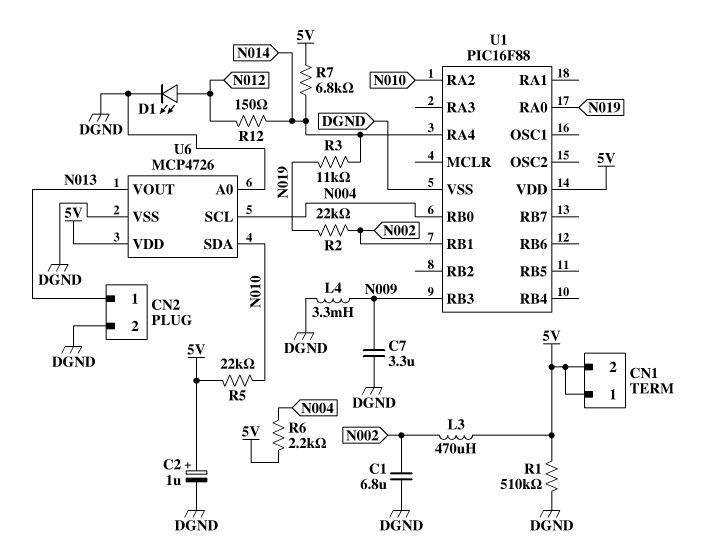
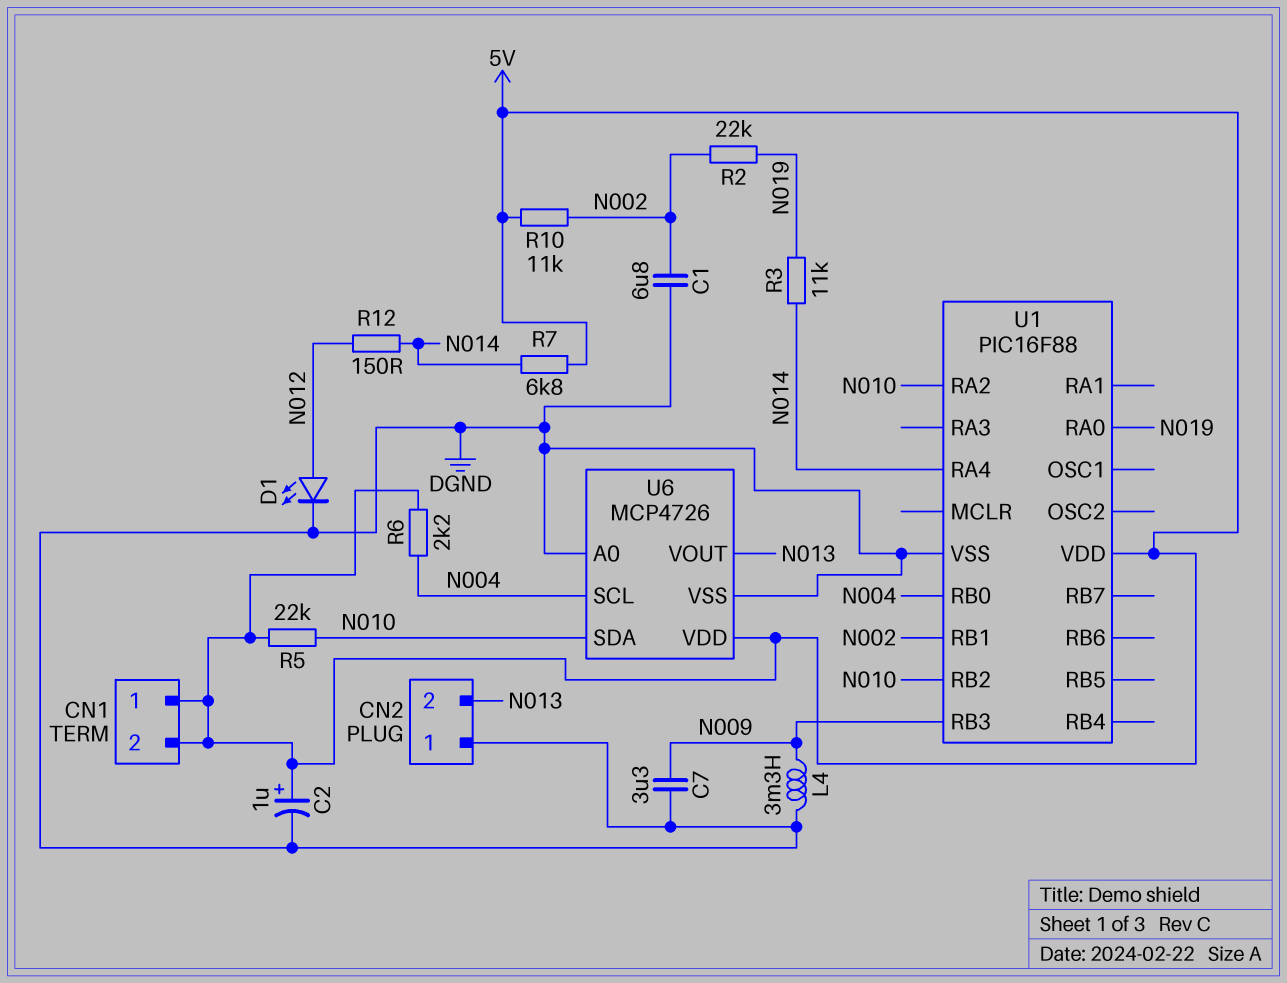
CN2 pin 1: N013 -> DGND
CN2 pin 2: DGND -> N013
L3: 470uH (5V, N002) -> none
R1: 510k (5V, DGND) -> none
R10: none -> 11k (5V, N002)
U1 pin RB2: none -> N010

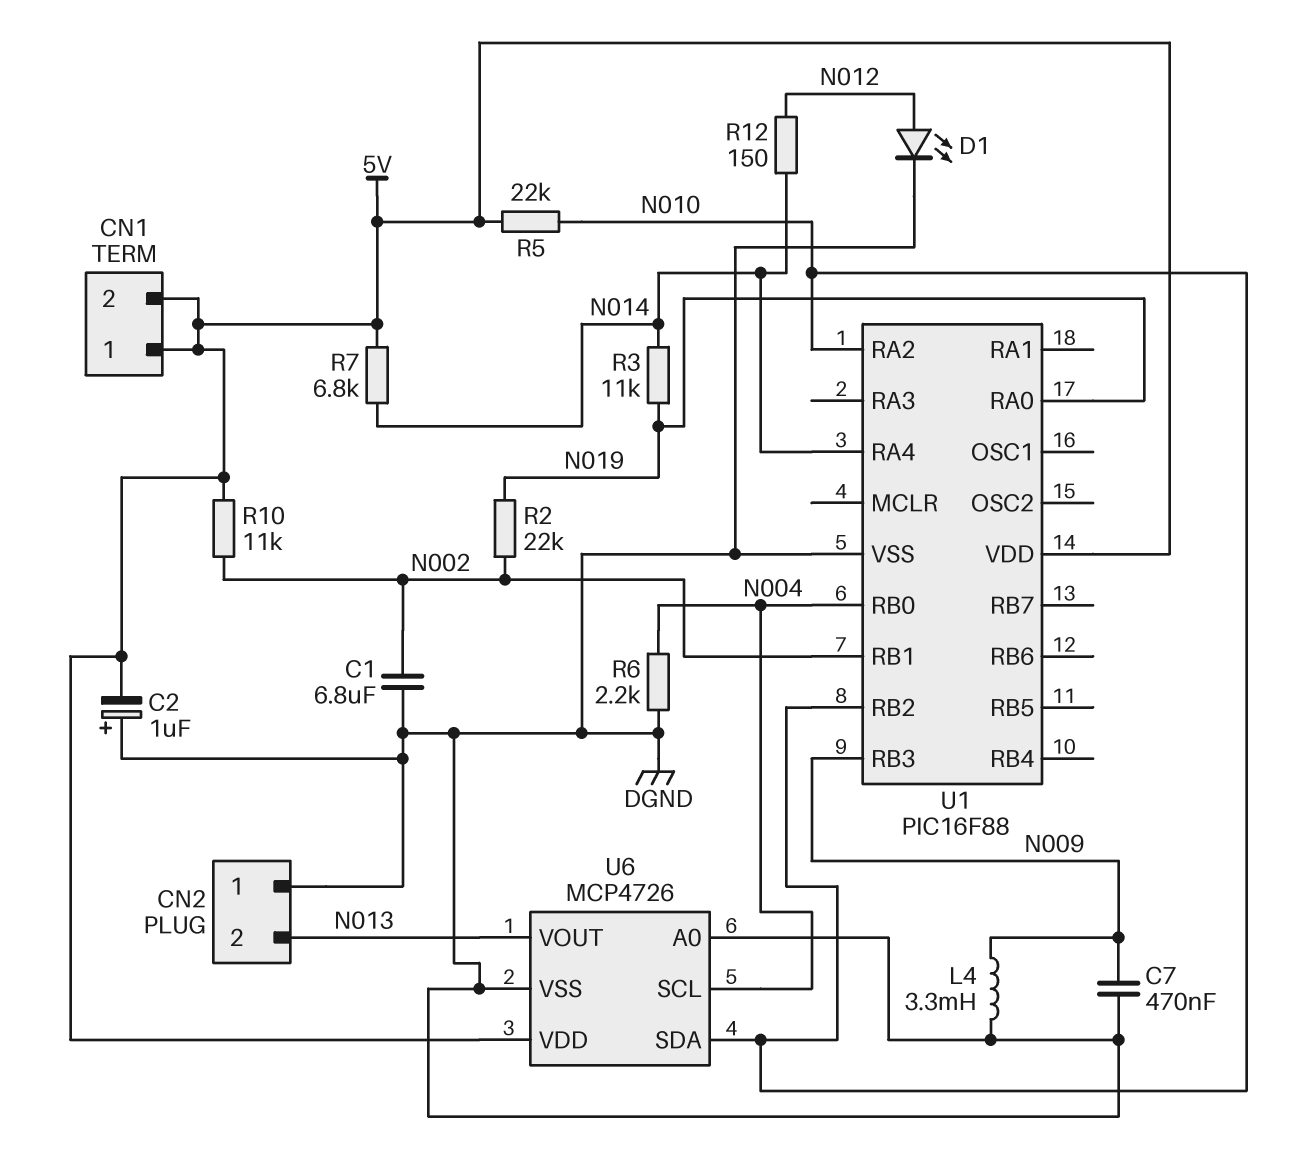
C2: 1uF (plus 5V, minus DGND) -> 1uF (plus DGND, minus 5V)
C7: 3.3uF (DGND, N009) -> 470nF (DGND, N009)
R6: 2.2k (5V, N004) -> 2.2k (DGND, N004)

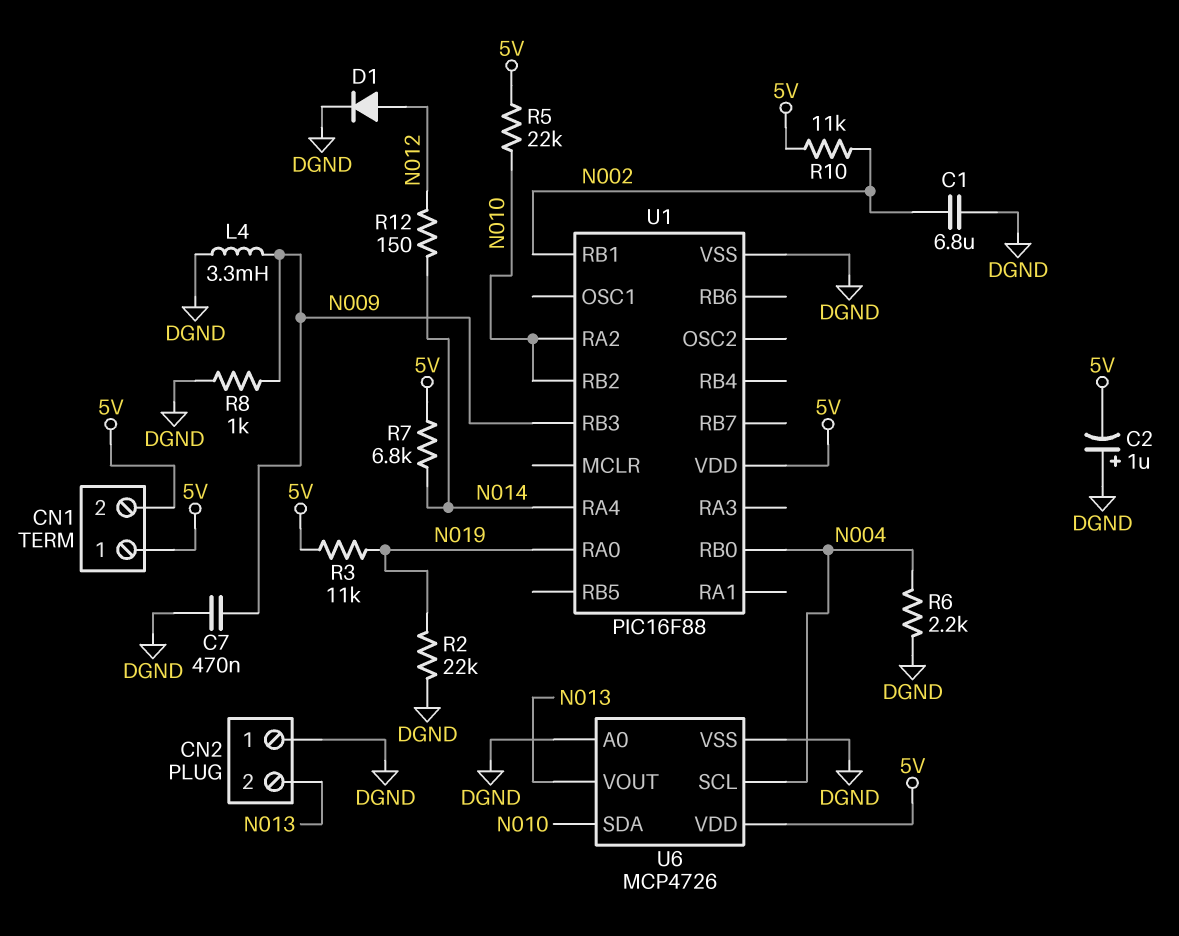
D1: LED (A N012, K DGND) -> diode (A N012, K DGND)
R2: 22k (N002, N019) -> 22k (DGND, N019)
R3: 11k (N014, N019) -> 11k (5V, N019)
R8: none -> 1k (DGND, N009)

